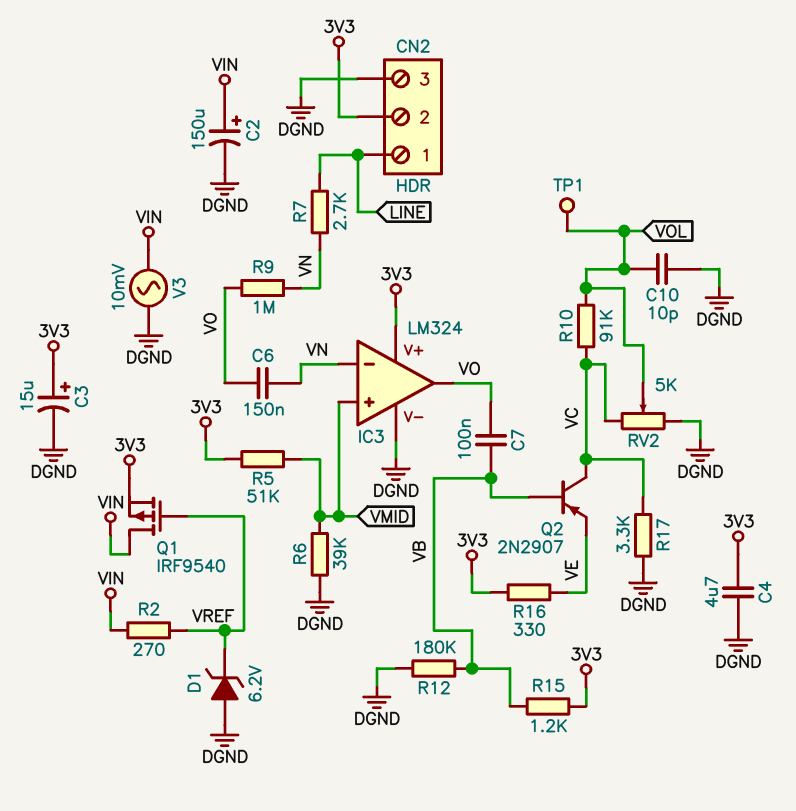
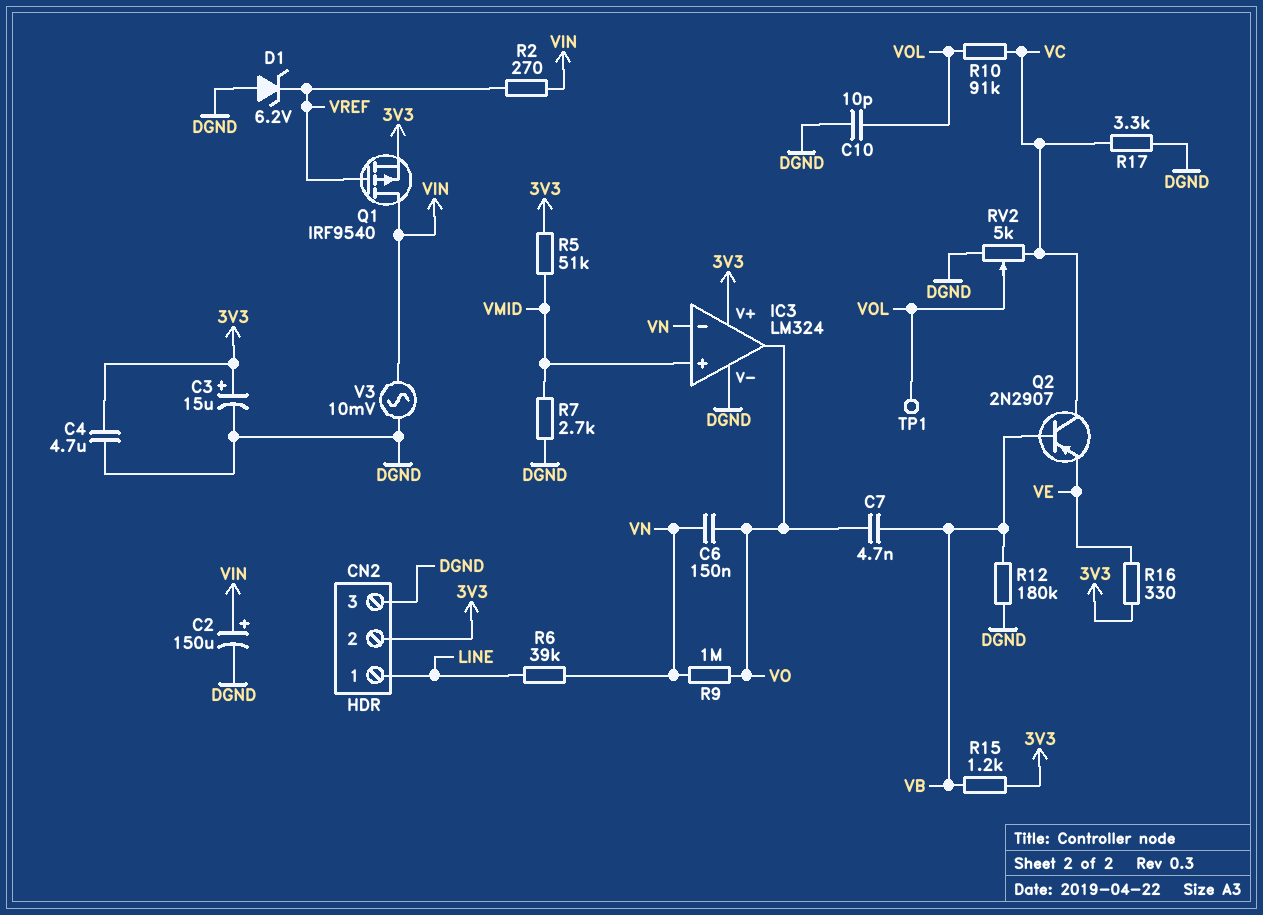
C7: 100nF (VB, VO) -> 4.7nF (VB, VO)
R6: 39k (DGND, VMID) -> 39k (LINE, VN)
R7: 2.7k (LINE, VN) -> 2.7k (DGND, VMID)

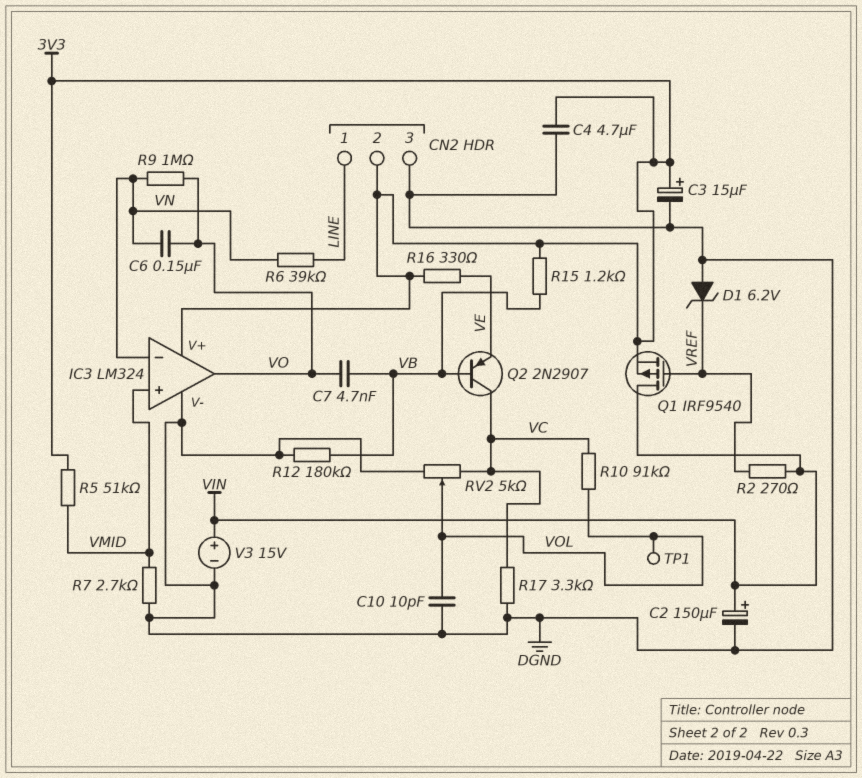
V3: AC 10mV (DGND, VIN) -> 15V (plus VIN, minus DGND)

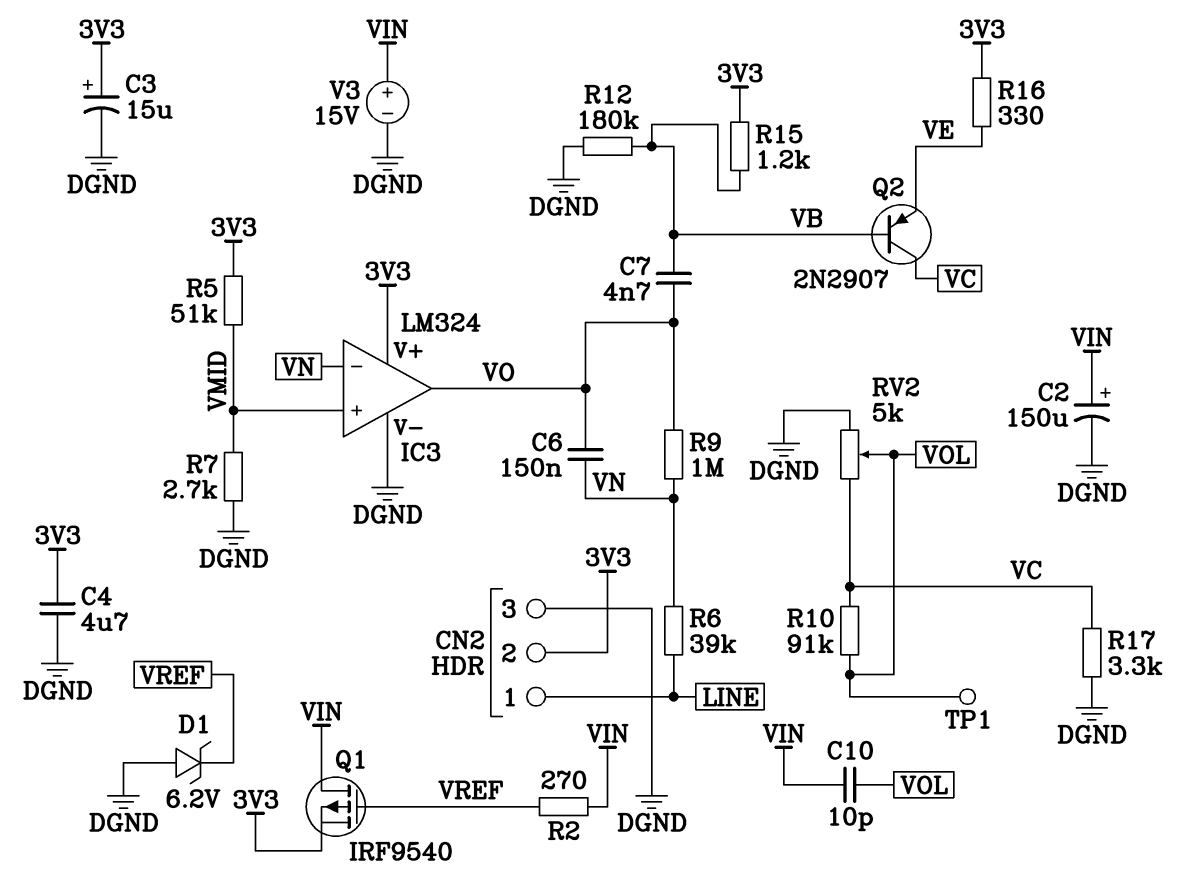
C10: 10pF (DGND, VOL) -> 10pF (VIN, VOL)

